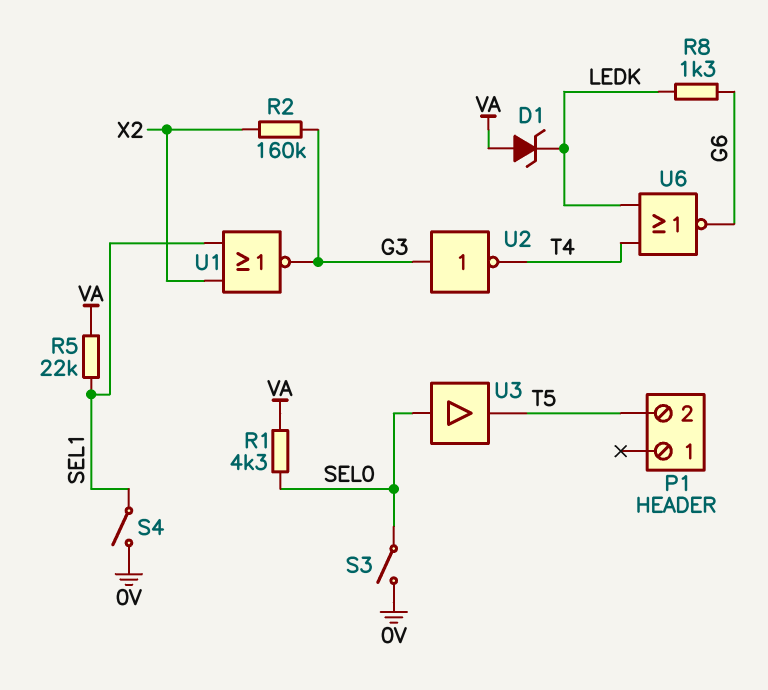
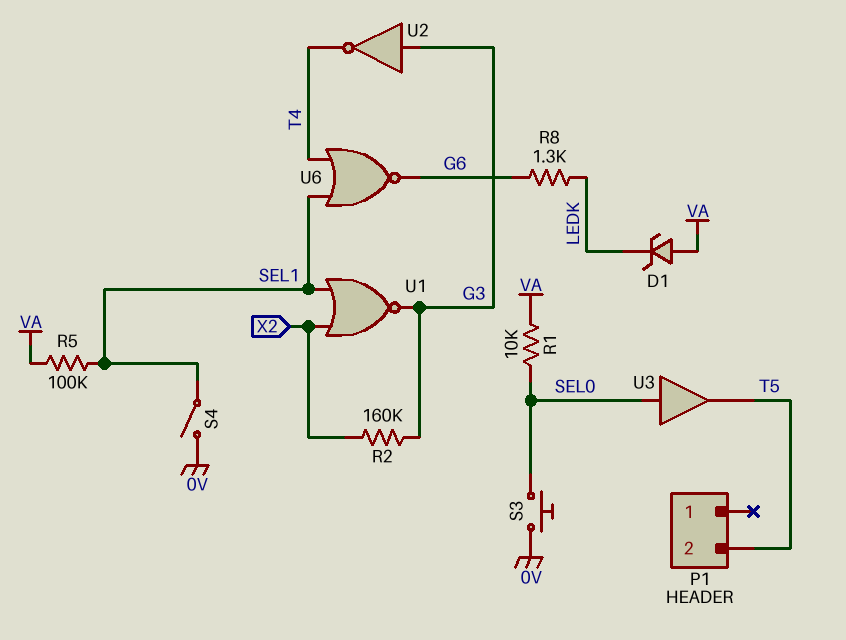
R1: 4.3k (SEL0, VA) -> 10k (SEL0, VA)
R5: 22k (SEL1, VA) -> 100k (SEL1, VA)
S3: switch (0V, SEL0) -> button (0V, SEL0)
U6: NOR (in LEDK, in T4, out G6) -> NOR (in SEL1, in T4, out G6)

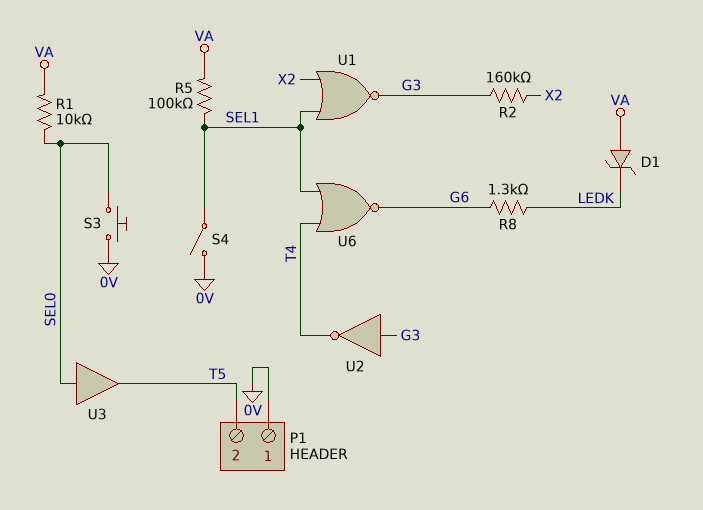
P1 pin 1: none -> 0V

